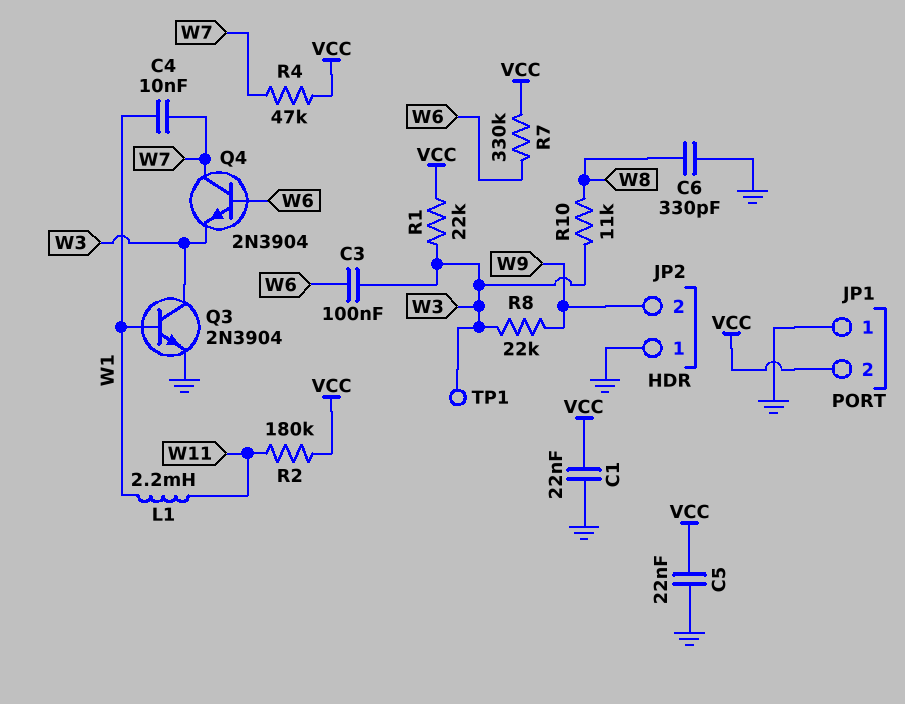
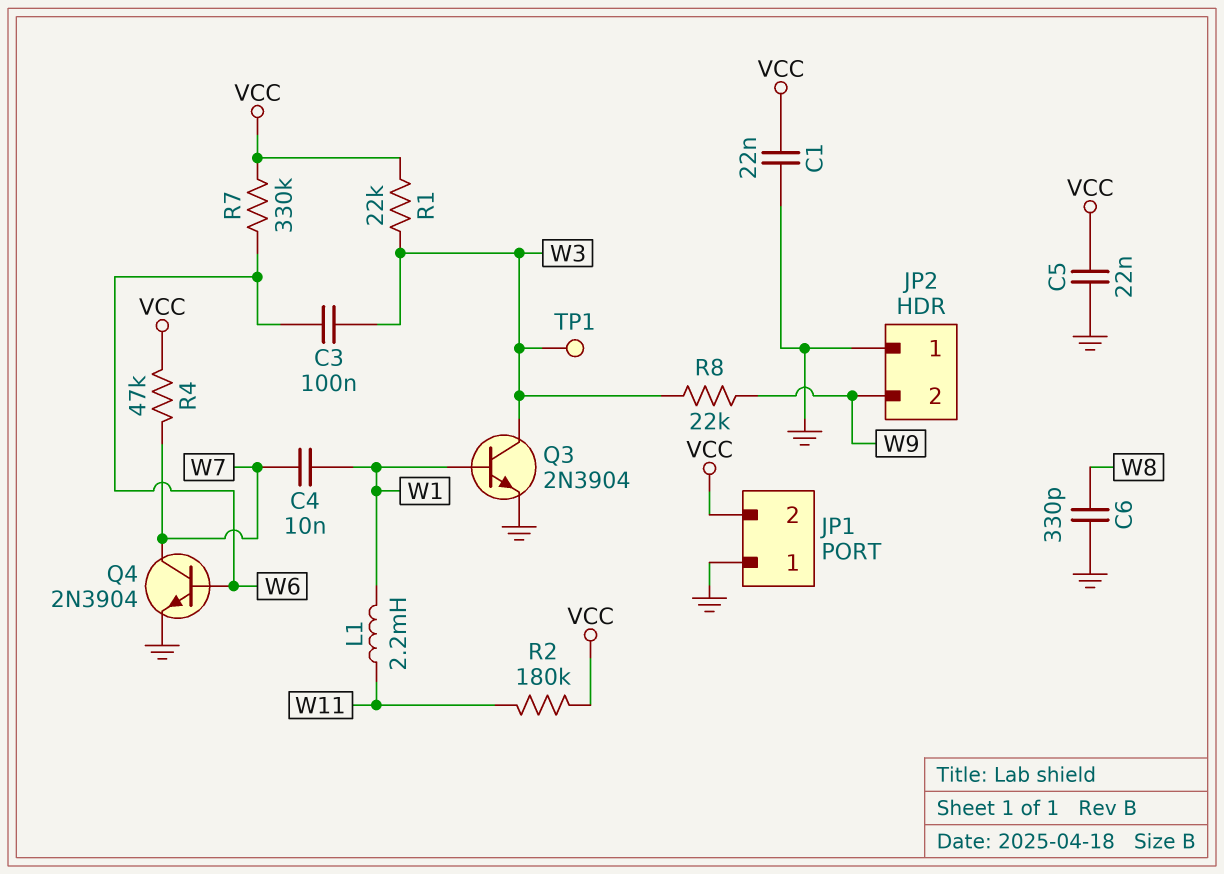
Q4: NPN 2N3904 (B W6, C W7, E W3) -> NPN 2N3904 (B W6, C W7, E GND)
R10: 11k (W3, W8) -> none

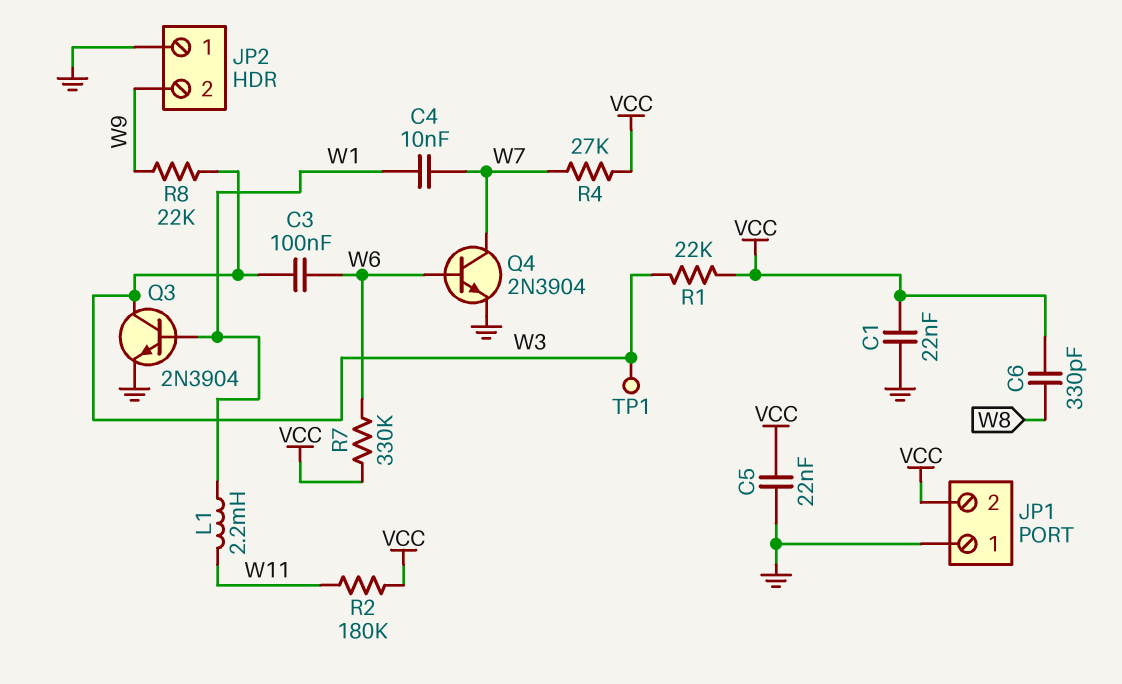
C6: 330pF (GND, W8) -> 330pF (VCC, W8)
R4: 47k (VCC, W7) -> 27k (VCC, W7)

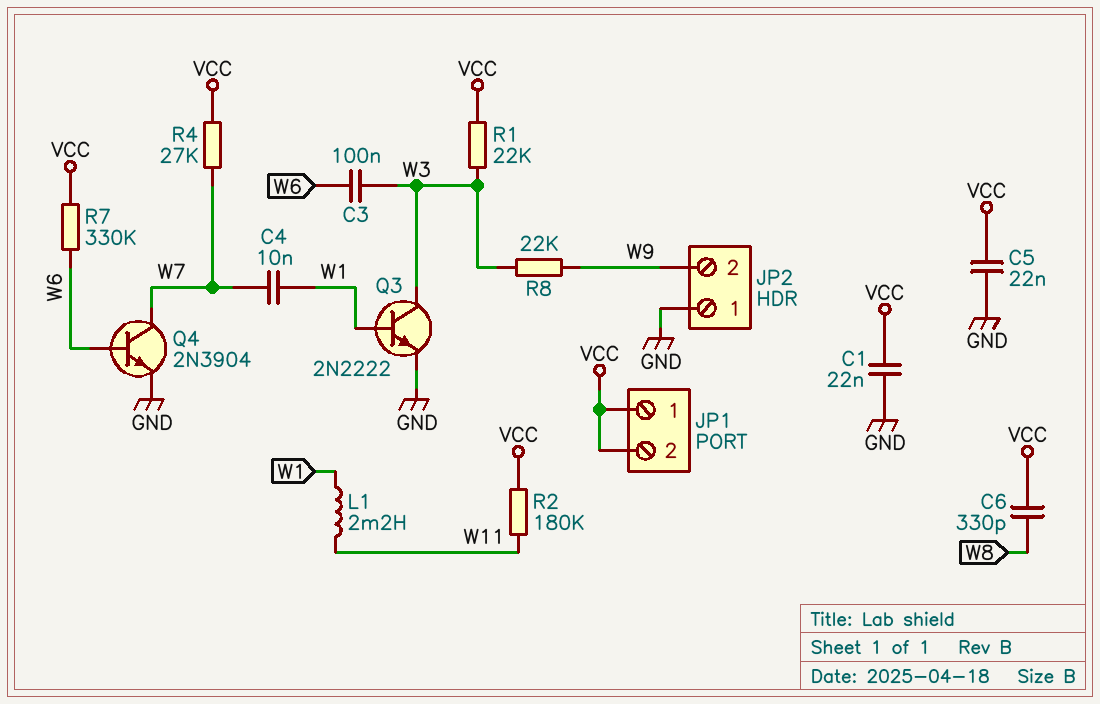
JP1 pin 1: GND -> VCC
Q3: NPN 2N3904 (B W1, C W3, E GND) -> NPN 2N2222 (B W1, C W3, E GND)
TP1: test point (W3) -> none

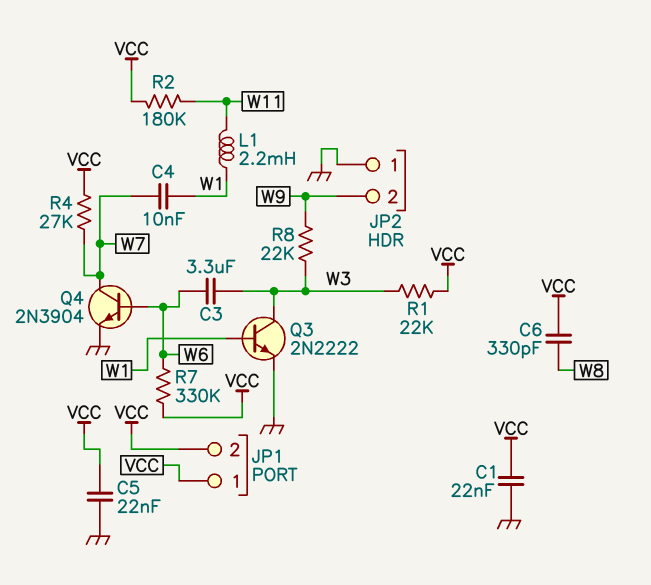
C3: 100nF (W3, W6) -> 3.3uF (W3, W6)

